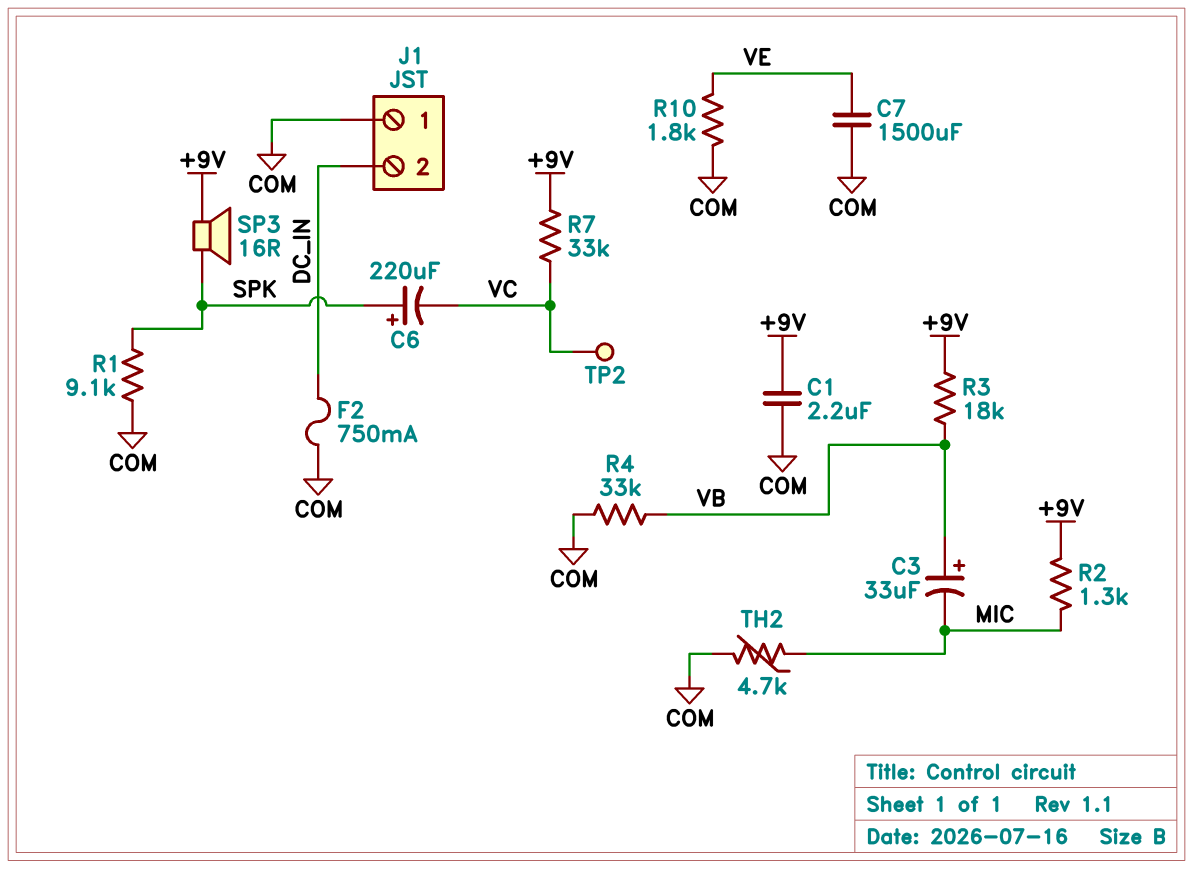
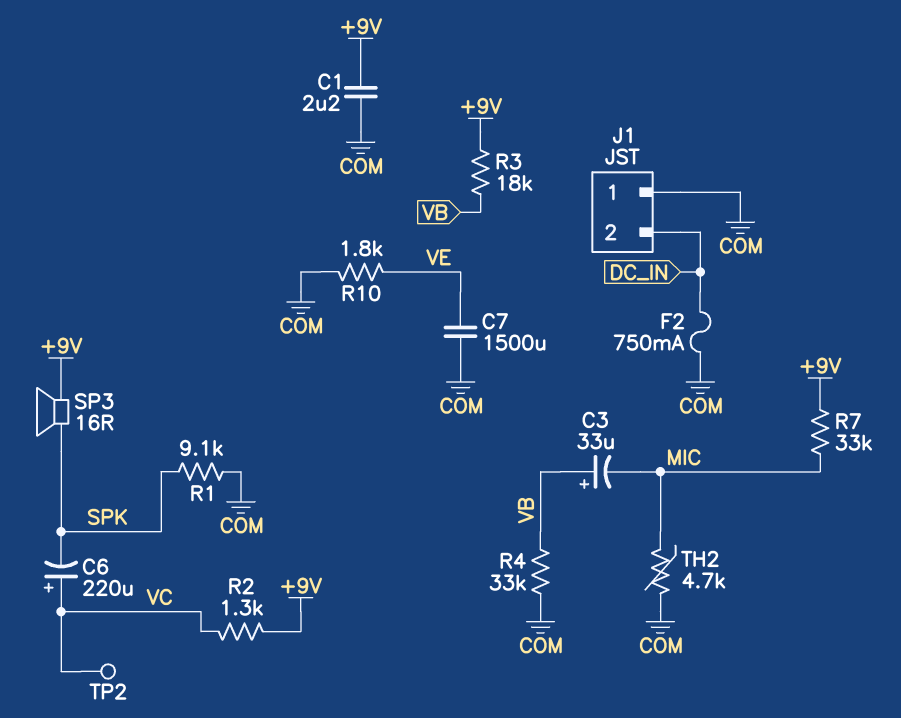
C6: 220uF (plus SPK, minus VC) -> 220uF (plus VC, minus SPK)
R2: 1.3k (+9V, MIC) -> 1.3k (+9V, VC)
R7: 33k (+9V, VC) -> 33k (+9V, MIC)

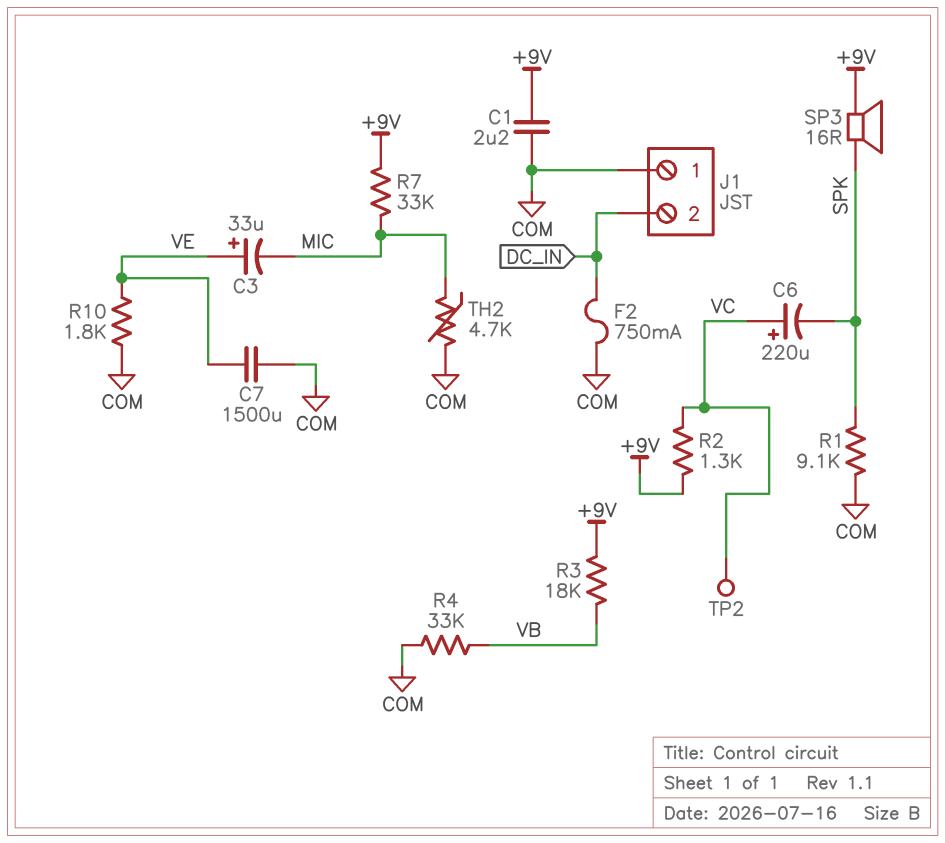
C3: 33uF (plus VB, minus MIC) -> 33uF (plus VE, minus MIC)

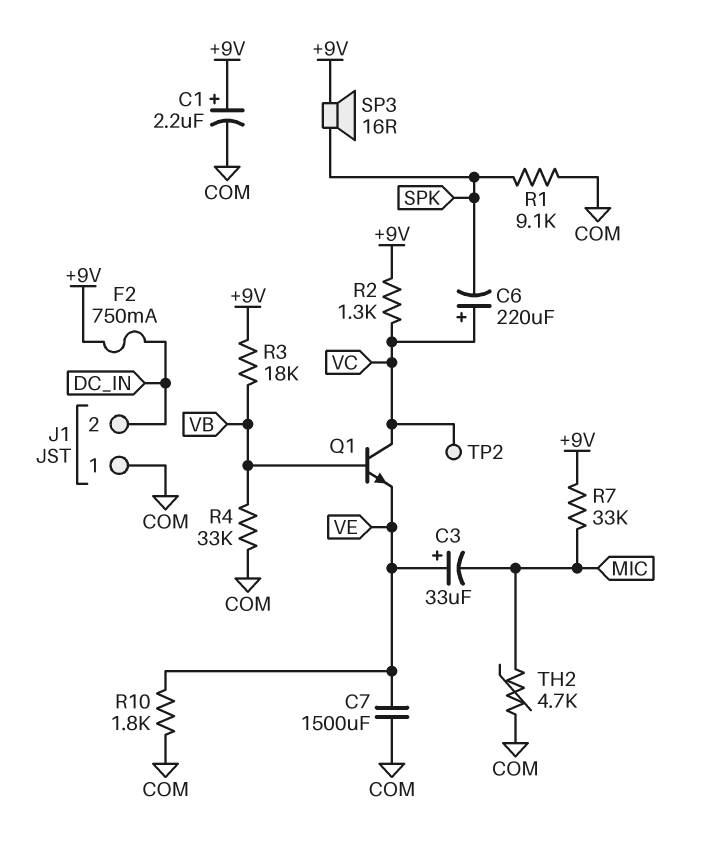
C1: 2.2uF (+9V, COM) -> 2.2uF (plus +9V, minus COM)
F2: 750mA (COM, DC_IN) -> 750mA (+9V, DC_IN)
Q1: none -> NPN (B VB, C VC, E VE)

